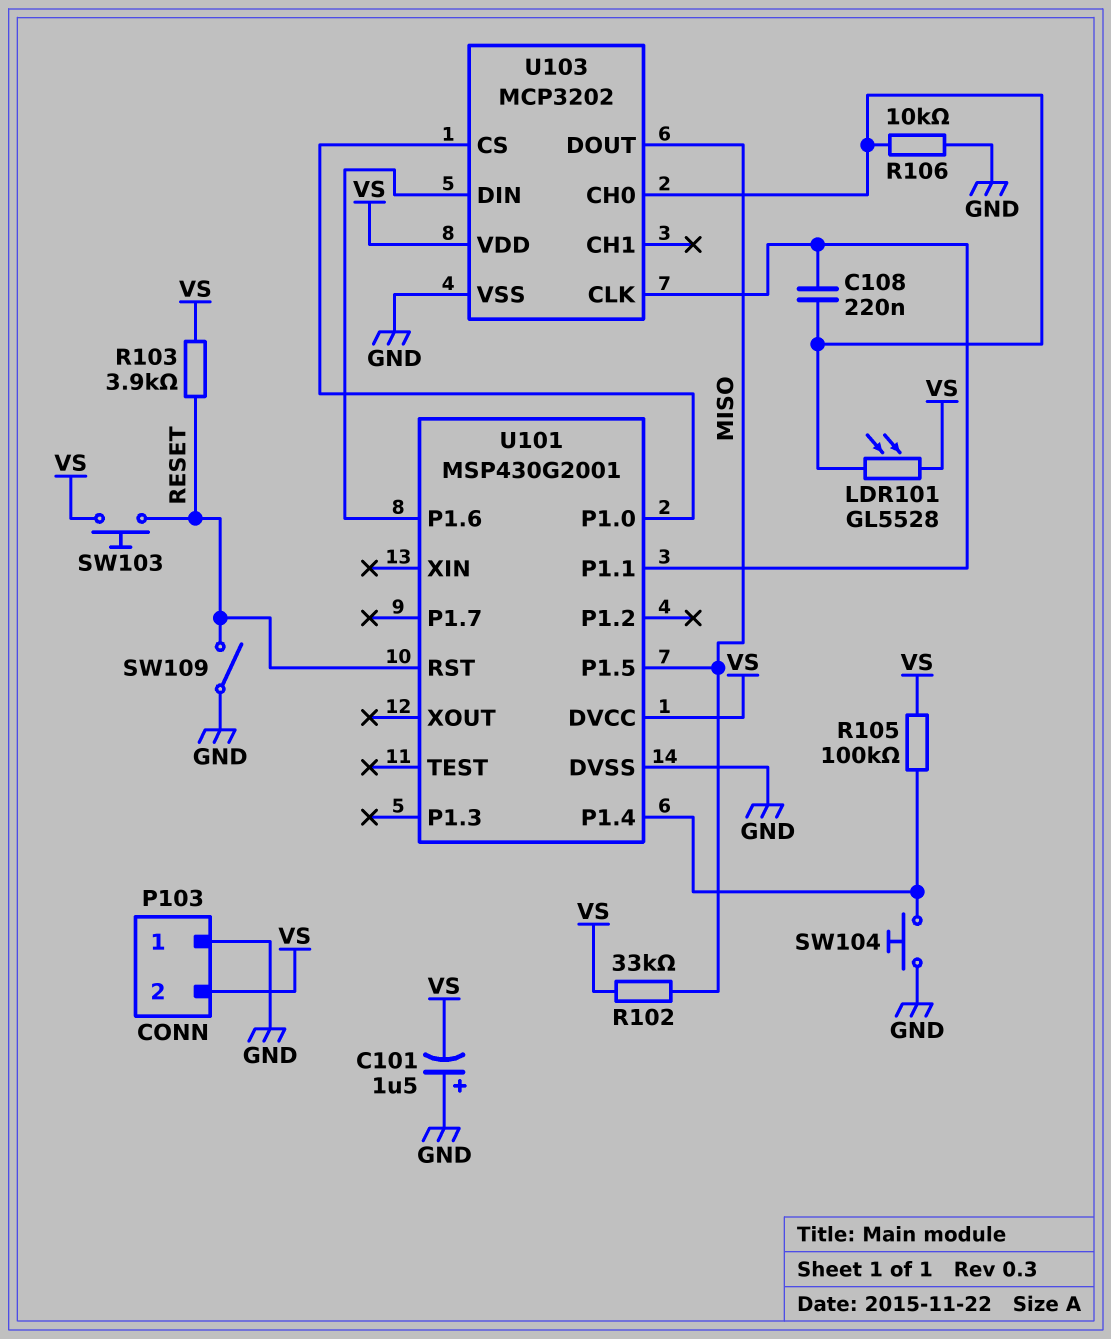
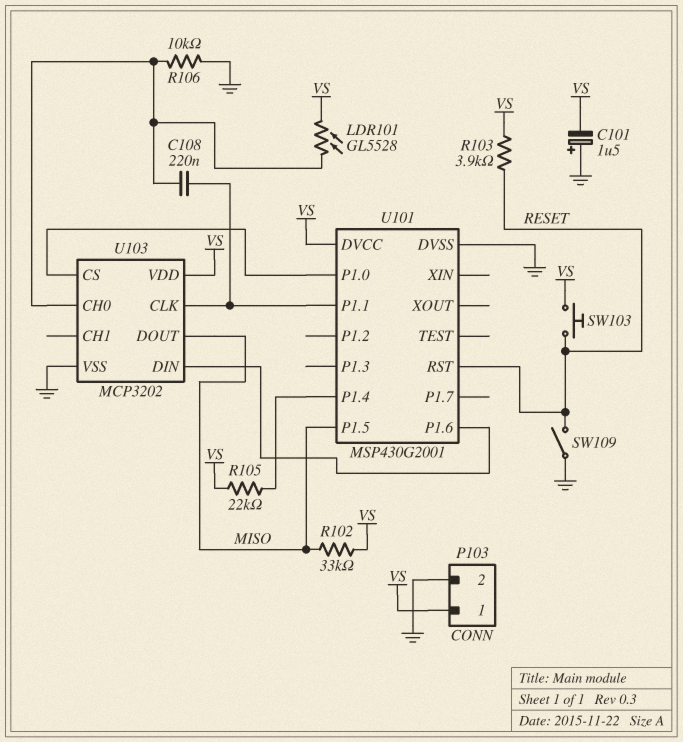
P103 pin 1: GND -> VS
P103 pin 2: VS -> GND
R105: 100k (U101/P1.4, VS) -> 22k (U101/P1.4, VS)
SW104: button (GND, U101/P1.4) -> none

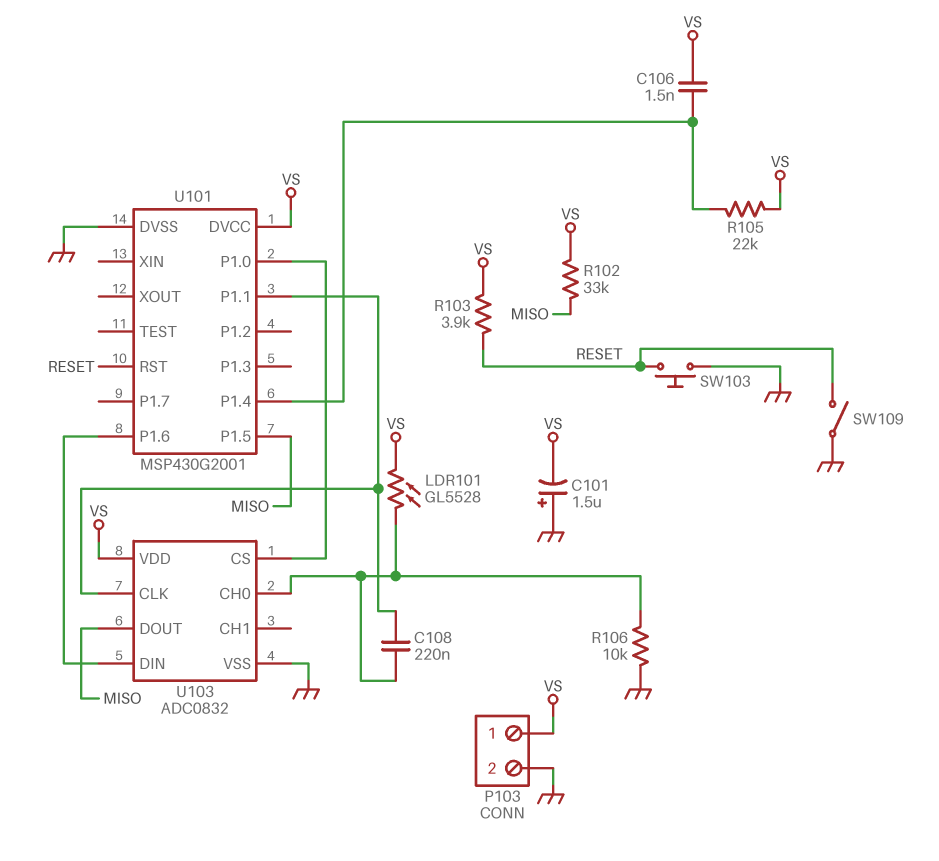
C106: none -> 1.5nF (U101/P1.4, VS)
SW103: button (RESET, VS) -> button (GND, RESET)
U103: MCP3202 -> ADC0832

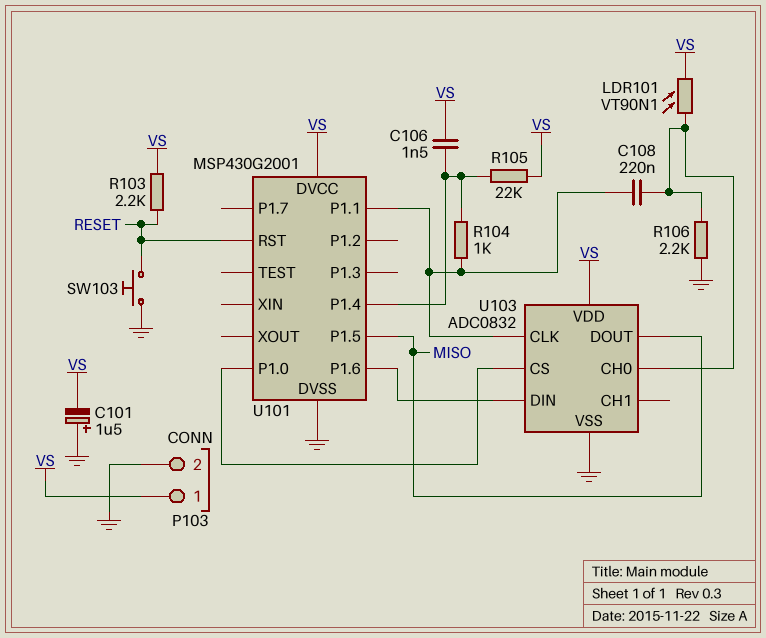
LDR101: GL5528 (U103/CH0, VS) -> VT90N1 (U103/CH0, VS)
R102: 33k (MISO, VS) -> none
R103: 3.9k (RESET, VS) -> 2.2k (RESET, VS)
R104: none -> 1k (U101/P1.1, U101/P1.4)
R106: 10k (GND, U103/CH0) -> 2.2k (GND, U103/CH0)
SW109: switch (GND, RESET) -> none

